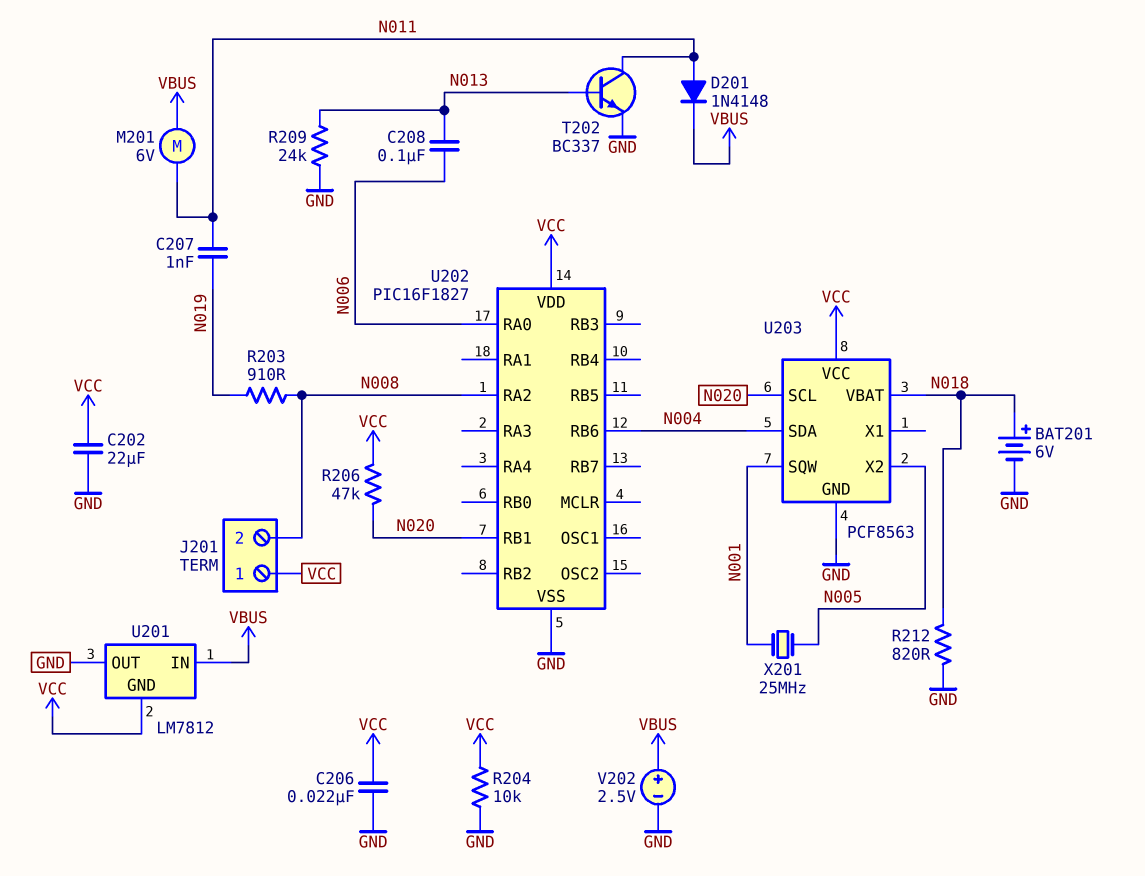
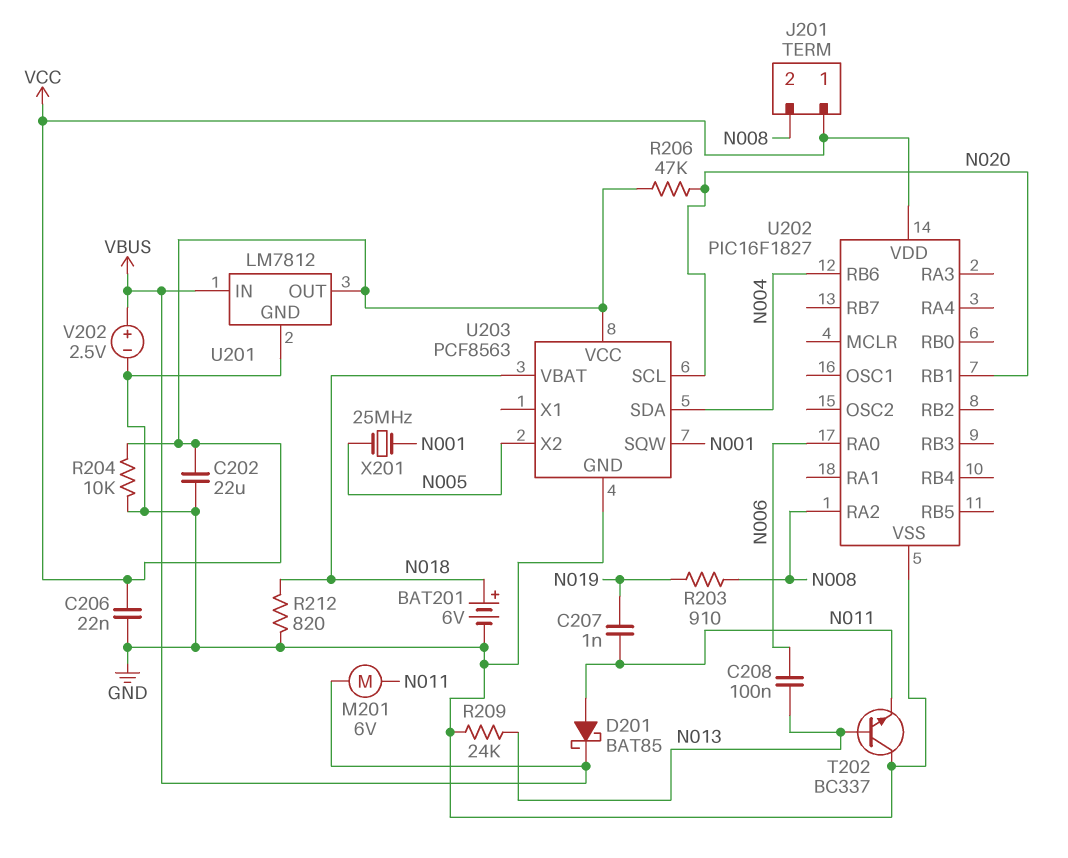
D201: diode 1N4148 (A N011, K VBUS) -> schottky BAT85 (A N011, K VBUS)
T202: NPN BC337 (B N013, C N011, E GND) -> NPN BC337 (B N013, C GND, E N011)
U201 pin GND: VCC -> GND
U201 pin OUT: GND -> VCC

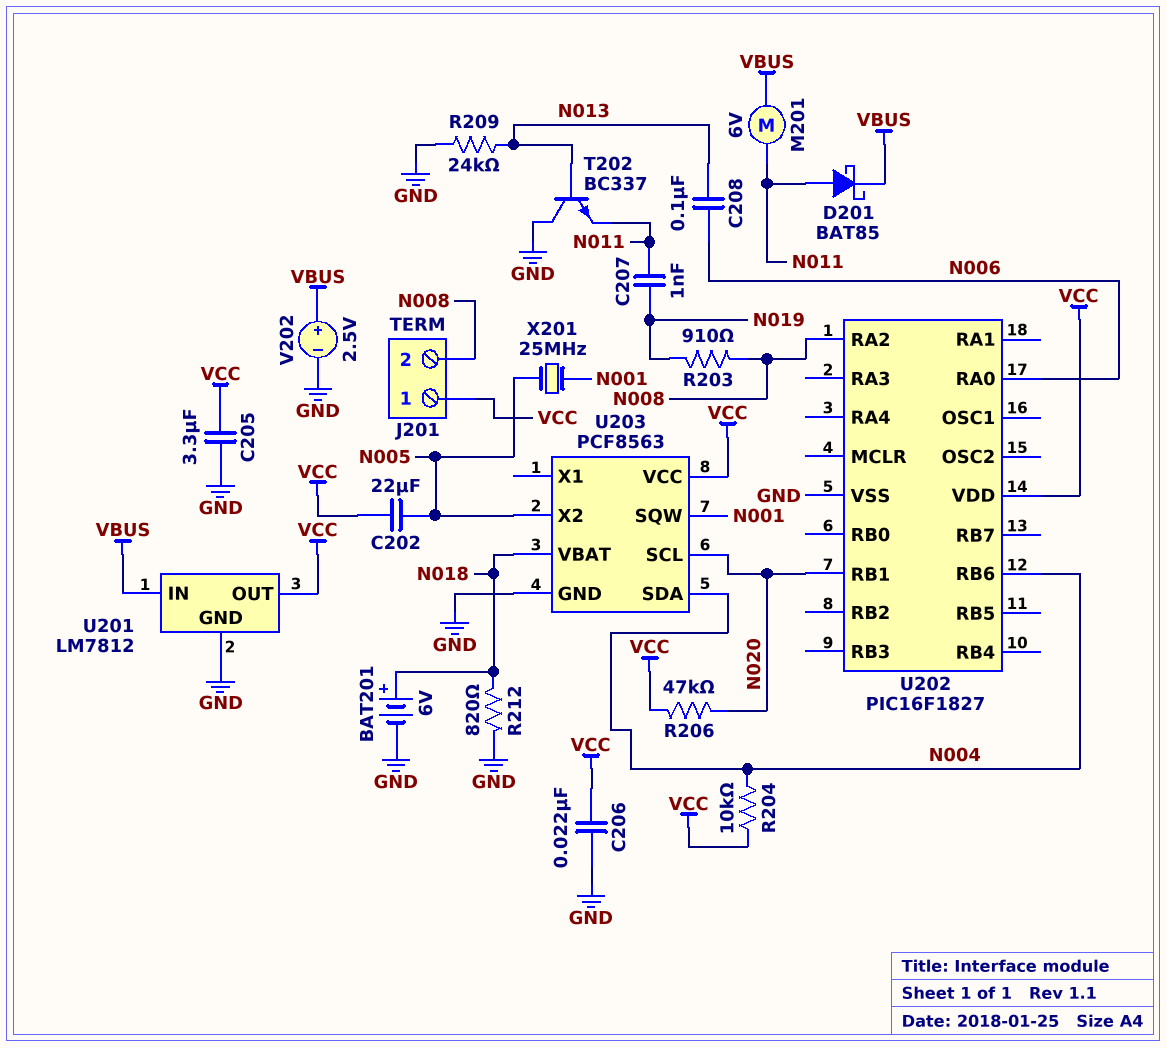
C202: 22uF (GND, VCC) -> 22uF (N005, VCC)
C205: none -> 3.3uF (GND, VCC)
R204: 10k (GND, VCC) -> 10k (N004, VCC)

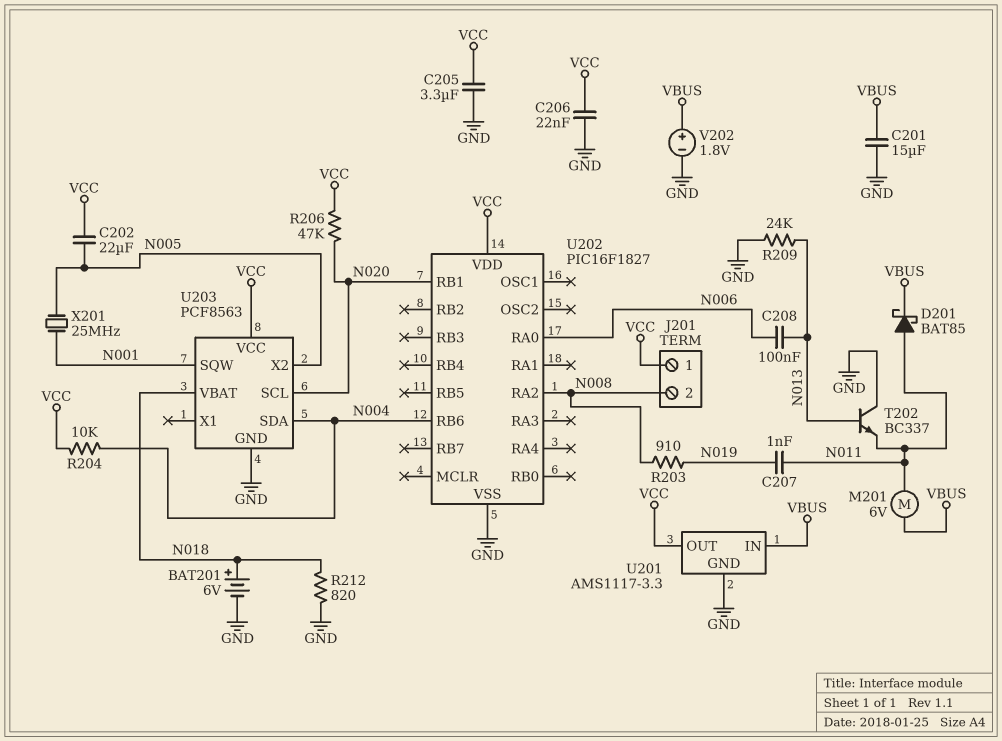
C201: none -> 15uF (GND, VBUS)
U201: LM7812 -> AMS1117-3.3
V202: 2.5V (plus VBUS, minus GND) -> 1.8V (plus VBUS, minus GND)

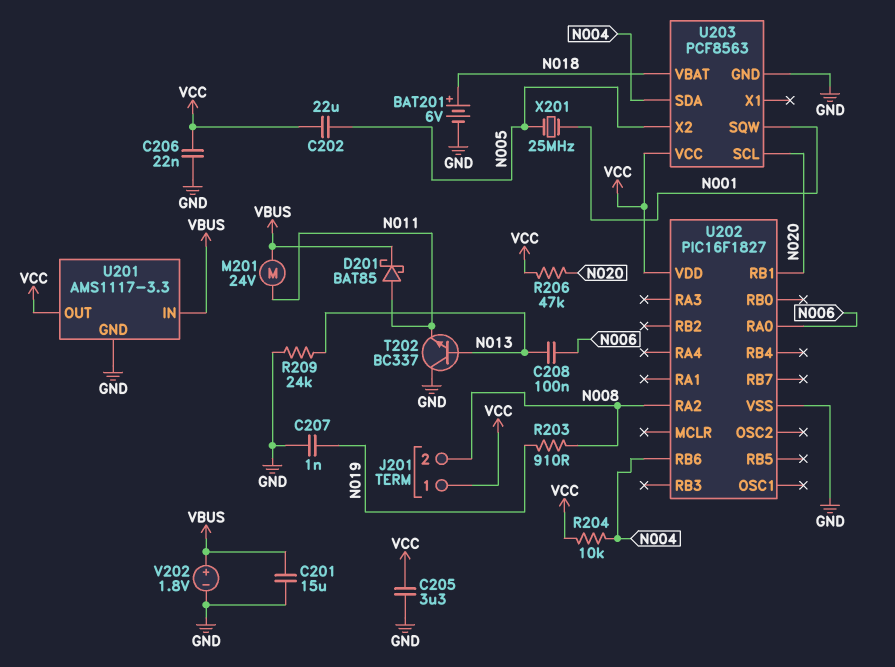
C207: 1nF (N011, N019) -> 1nF (GND, N019)
M201: motor 6V (N011, VBUS) -> motor 24V (N011, VBUS)
R212: 820 (GND, N018) -> none

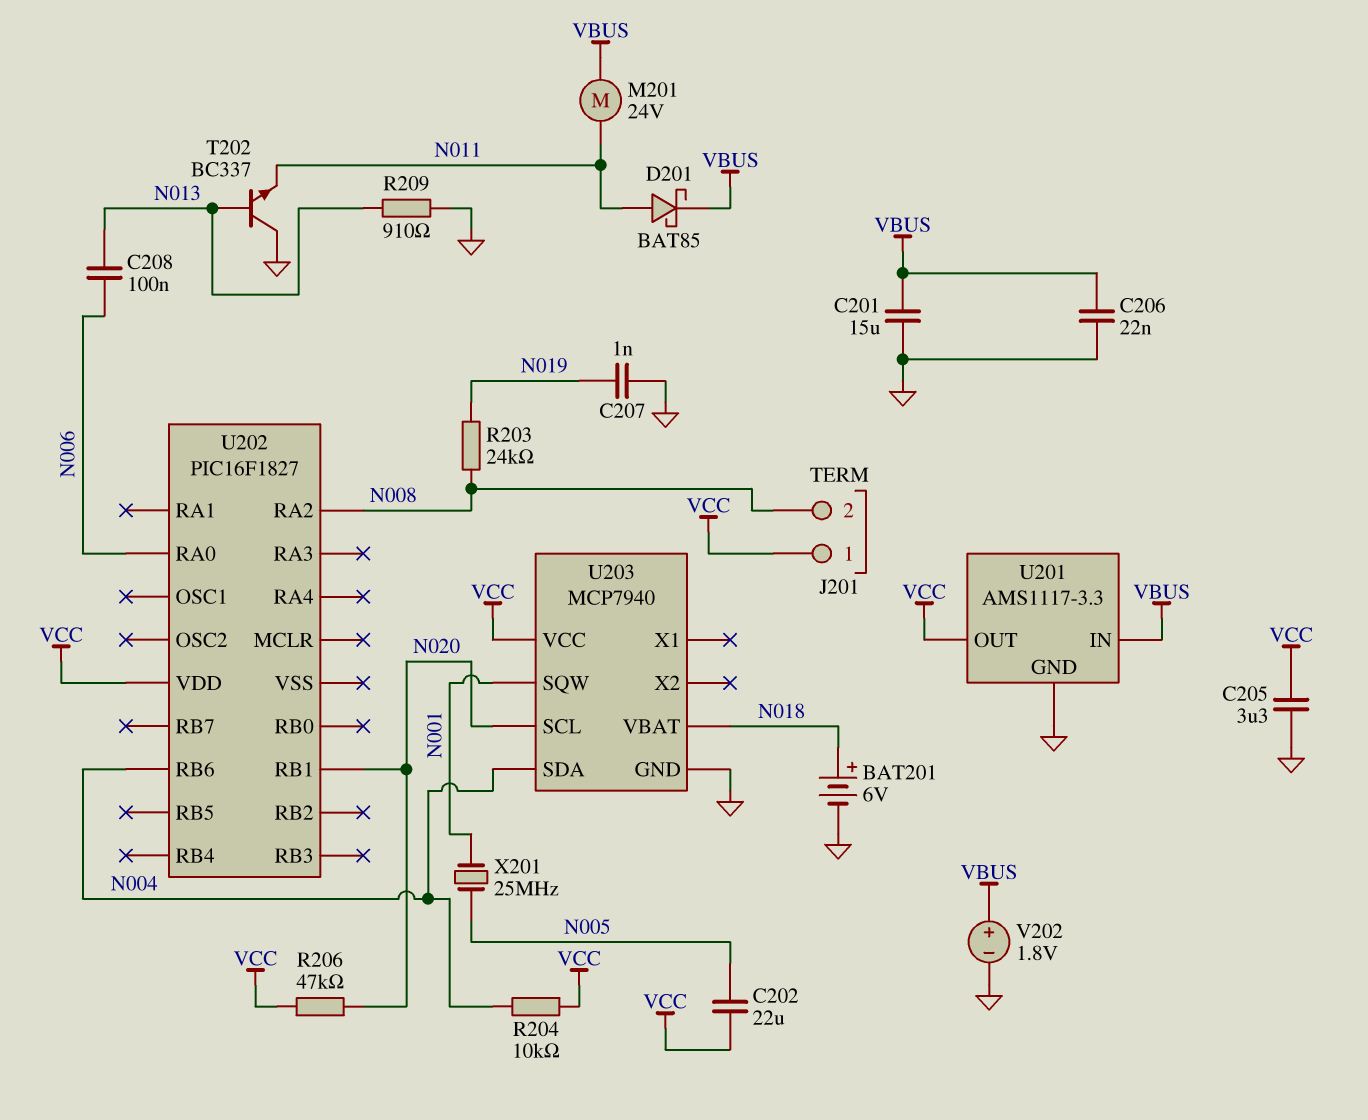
C206: 22nF (GND, VCC) -> 22nF (GND, VBUS)
R203: 910 (N008, N019) -> 24k (N008, N019)
R209: 24k (GND, N013) -> 910 (GND, N013)
U202 pin VSS: GND -> none
U203: PCF8563 -> MCP7940
U203 pin X2: N005 -> none

